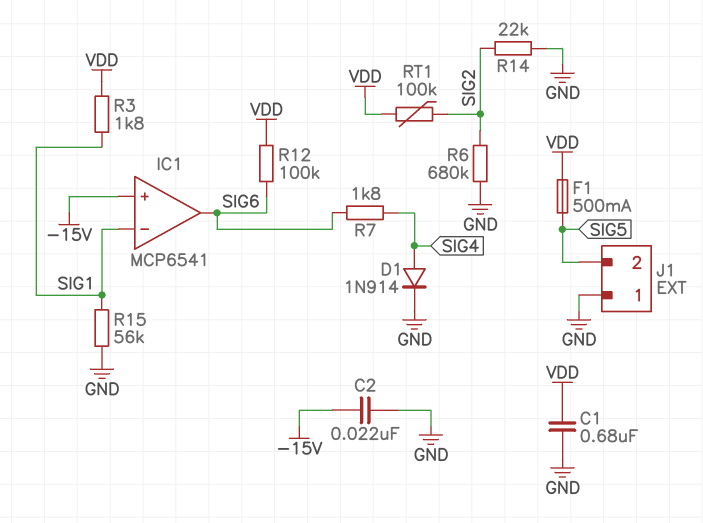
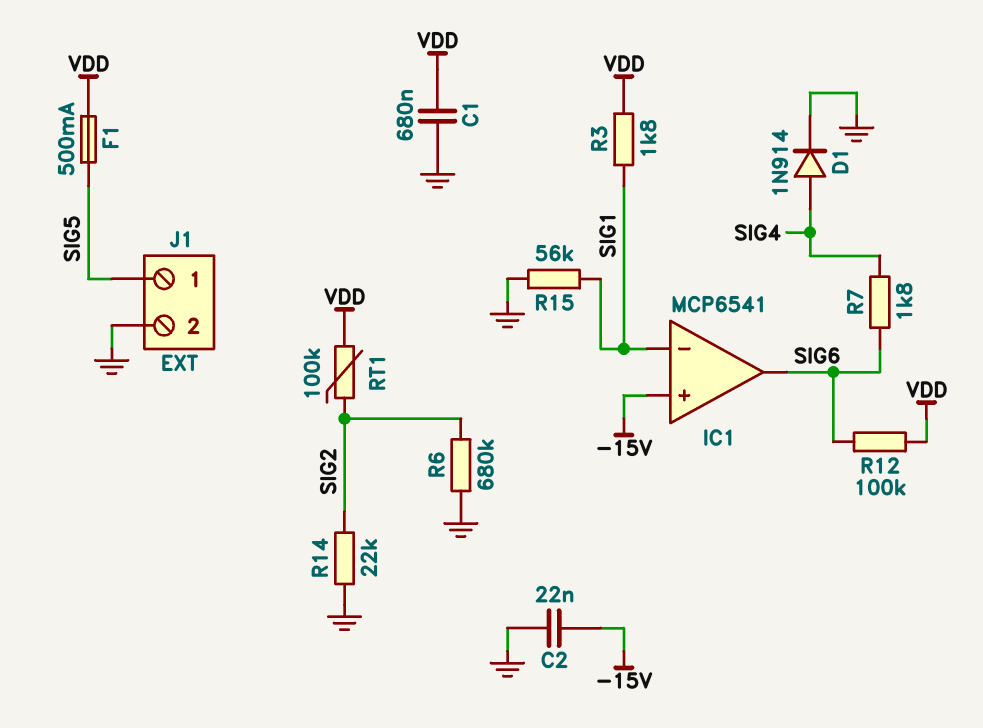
J1 pin 1: GND -> SIG5
J1 pin 2: SIG5 -> GND

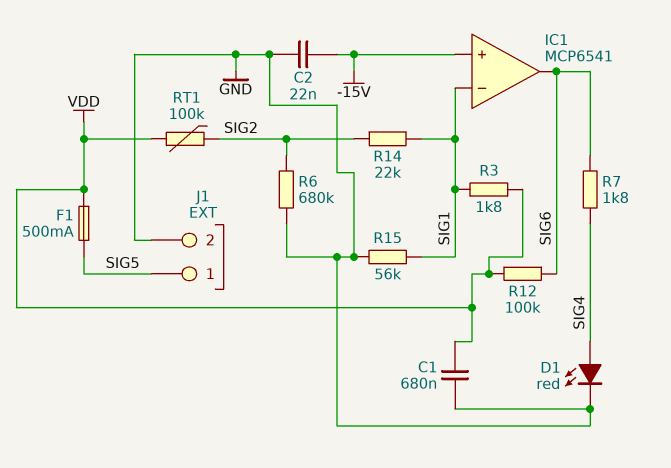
D1: diode 1N914 (A SIG4, K GND) -> LED red (A SIG4, K GND)
R14: 22k (GND, SIG2) -> 22k (SIG1, SIG2)

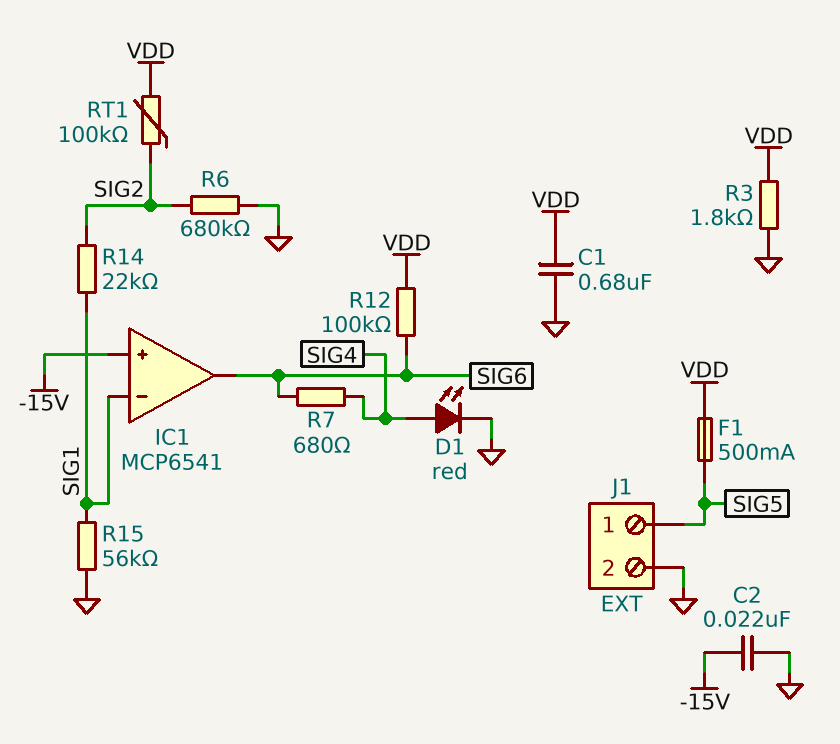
R3: 1.8k (SIG1, VDD) -> 1.8k (GND, VDD)
R7: 1.8k (SIG4, SIG6) -> 680 (SIG4, SIG6)

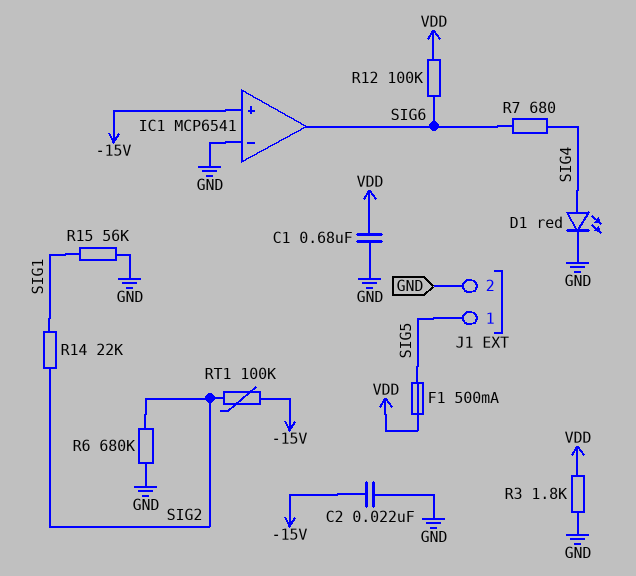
IC1 pin in-: SIG1 -> GND
RT1: 100k (SIG2, VDD) -> 100k (-15V, SIG2)

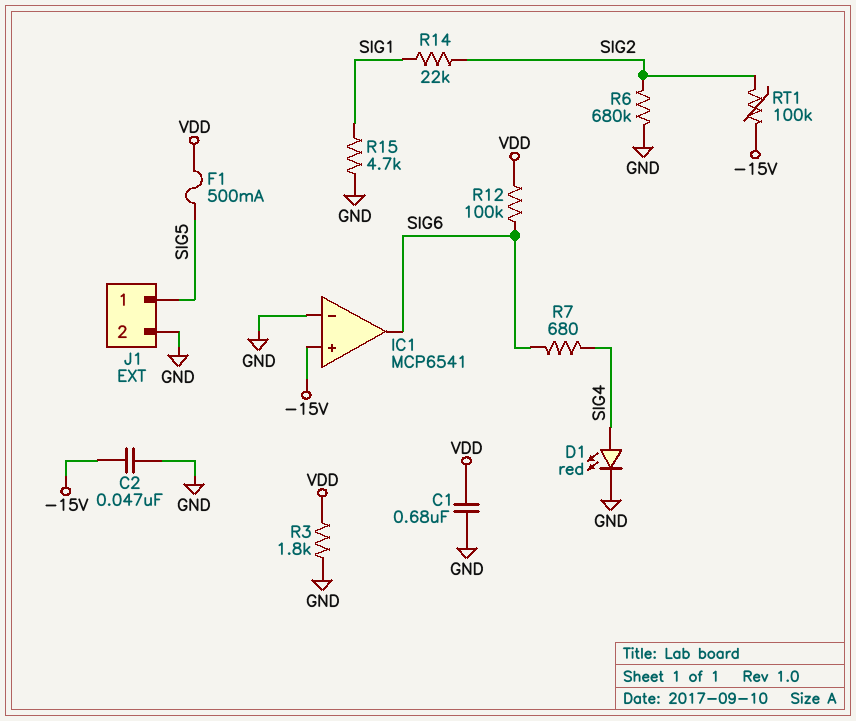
C2: 22nF (-15V, GND) -> 47nF (-15V, GND)
R15: 56k (GND, SIG1) -> 4.7k (GND, SIG1)

